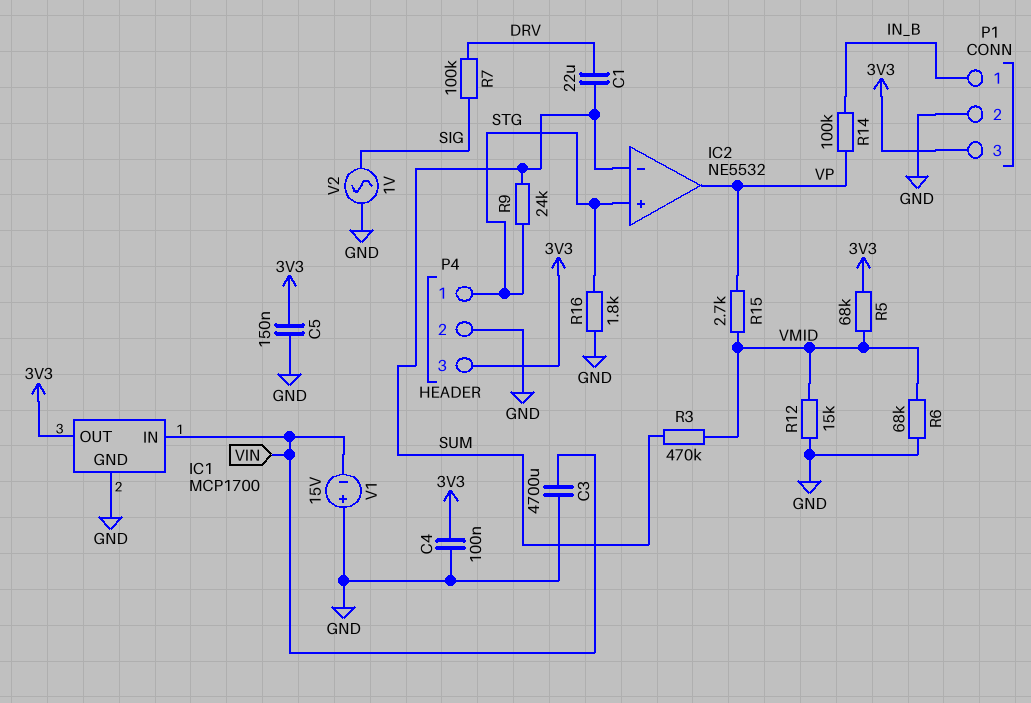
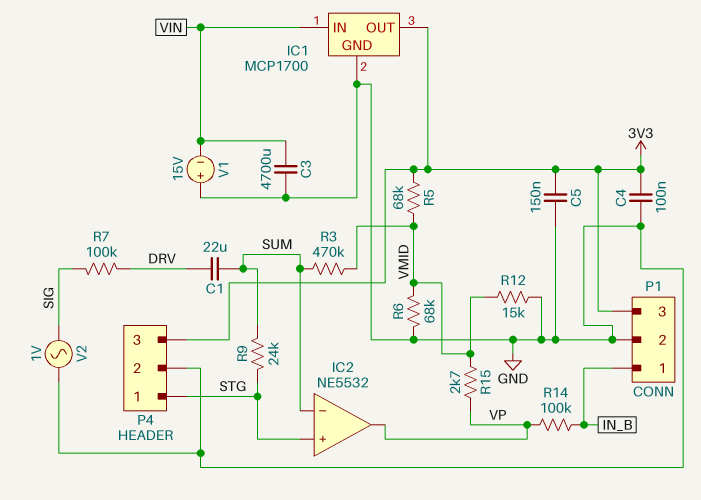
R16: 1.8k (GND, STG) -> none

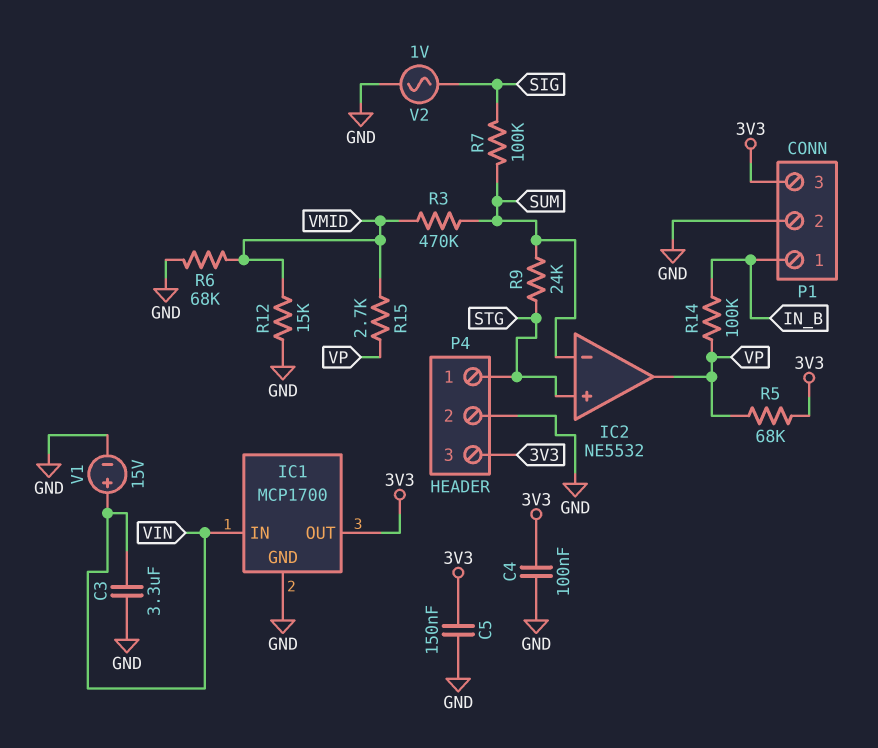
C1: 22uF (DRV, SUM) -> none
C3: 4700uF (GND, VIN) -> 3.3uF (GND, VIN)
R5: 68k (3V3, VMID) -> 68k (3V3, VP)
R7: 100k (DRV, SIG) -> 100k (SIG, SUM)
V1: 15V (plus GND, minus VIN) -> 15V (plus VIN, minus GND)

